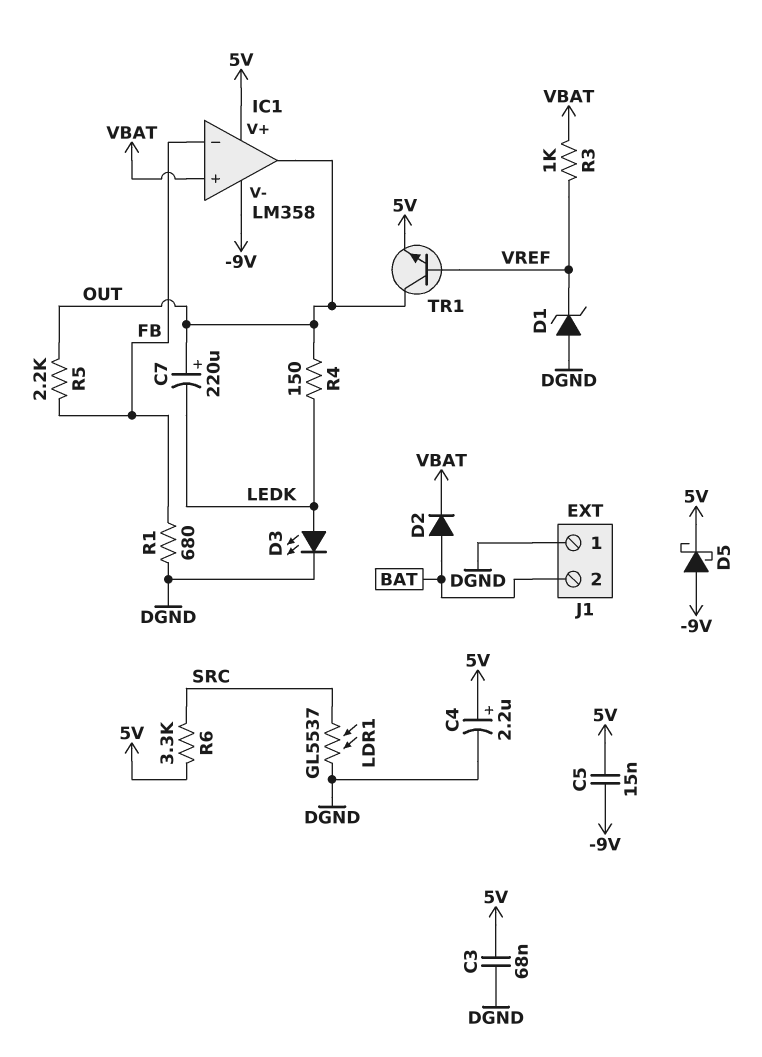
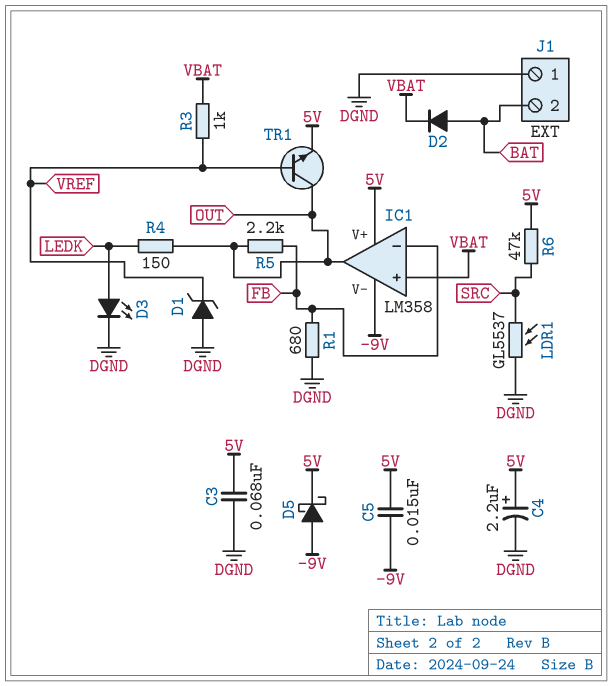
C7: 220uF (plus OUT, minus LEDK) -> none
R6: 3.3k (5V, SRC) -> 47k (5V, SRC)

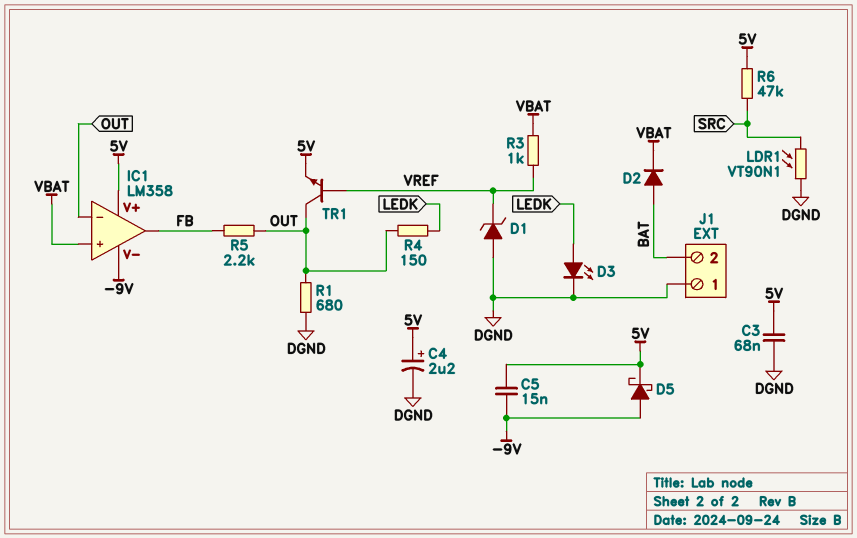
IC1 pin in-: FB -> OUT
IC1 pin out: OUT -> FB
LDR1: GL5537 (DGND, SRC) -> VT90N1 (DGND, SRC)
R1: 680 (DGND, FB) -> 680 (DGND, OUT)

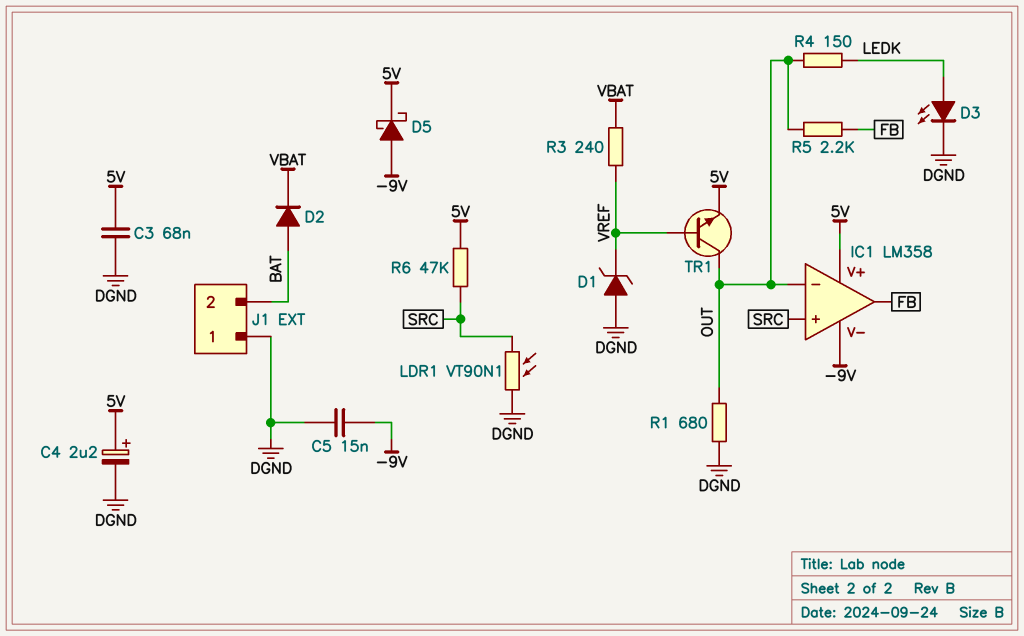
C5: 15nF (-9V, 5V) -> 15nF (-9V, DGND)
IC1 pin in+: VBAT -> SRC
R3: 1k (VBAT, VREF) -> 240 (VBAT, VREF)

